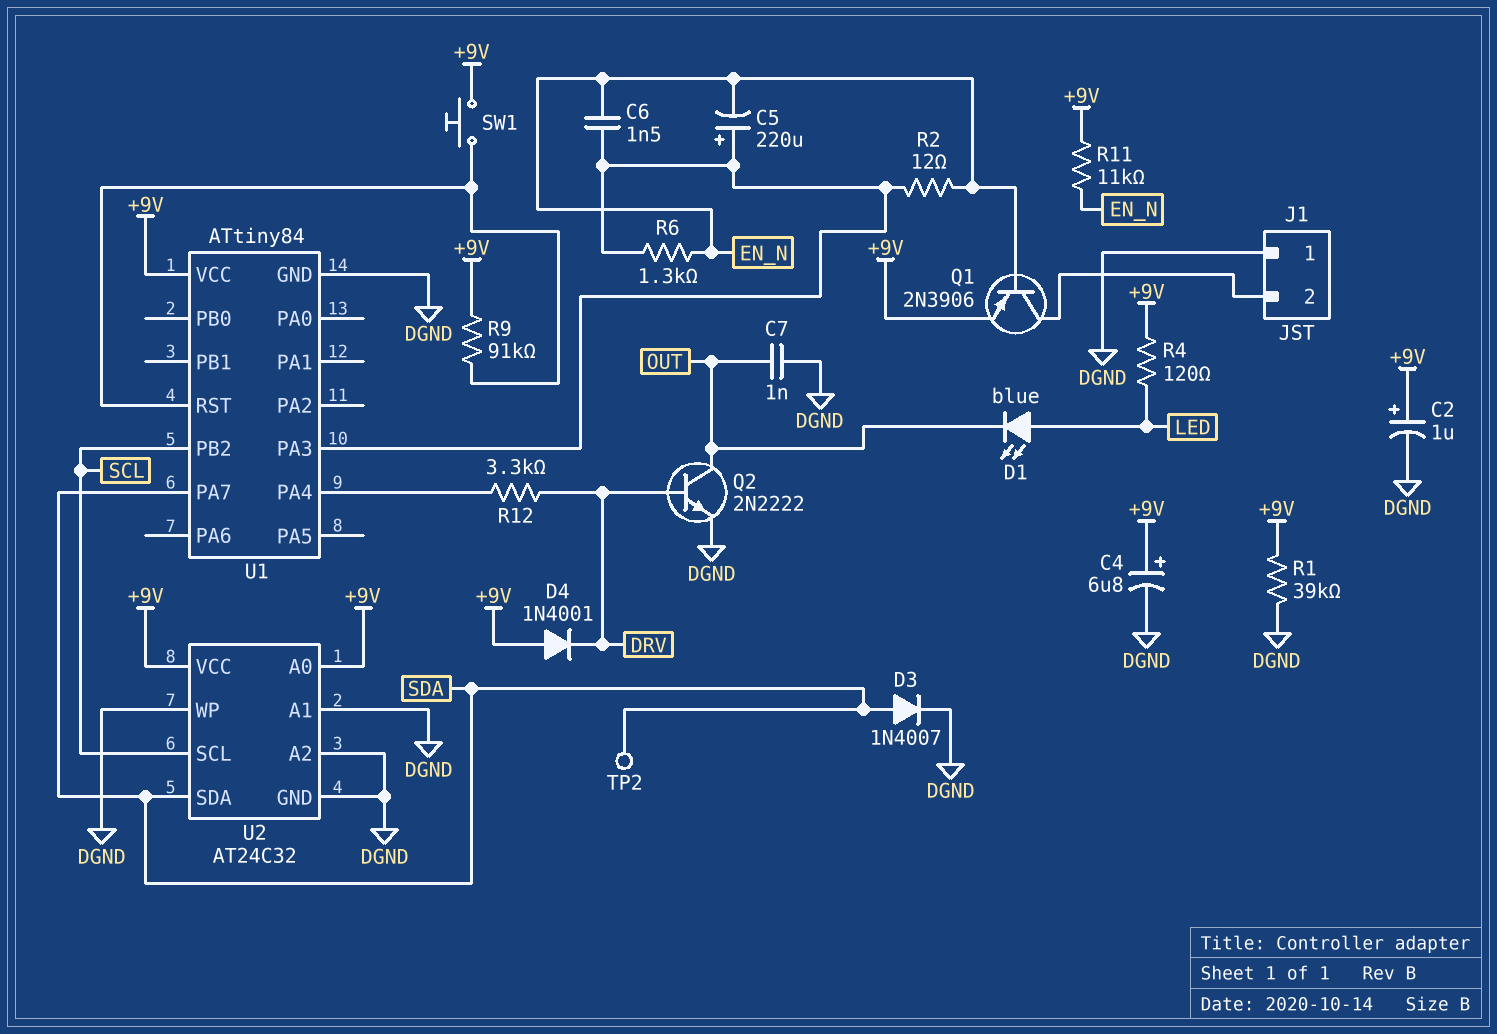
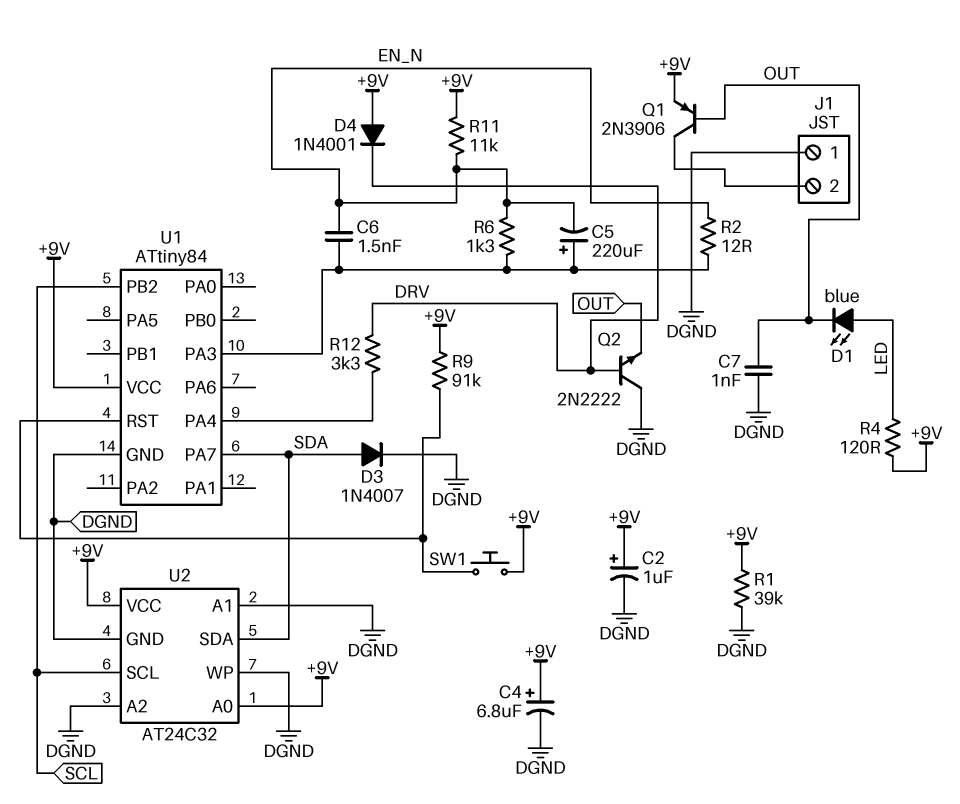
Q1: PNP 2N3906 (B EN_N, C J1/2, E +9V) -> PNP 2N3906 (B OUT, C J1/2, E +9V)
Q2: NPN 2N2222 (B DRV, C OUT, E DGND) -> NPN 2N2222 (B DRV, C DGND, E OUT)
TP2: test point (SDA) -> none

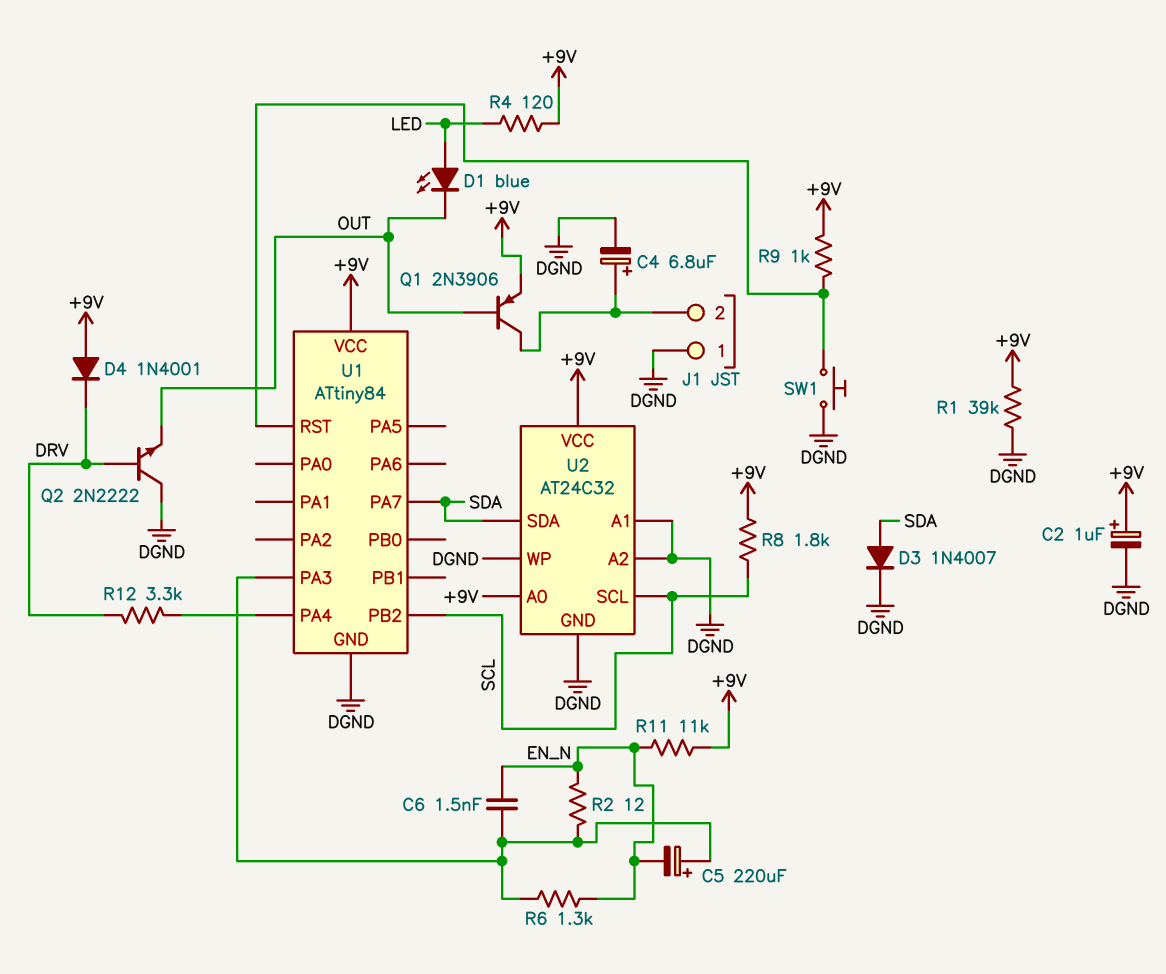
C4: 6.8uF (plus +9V, minus DGND) -> 6.8uF (plus J1/2, minus DGND)
C7: 1nF (DGND, OUT) -> none
R8: none -> 1.8k (+9V, SCL)
R9: 91k (+9V, U1/RST) -> 1k (+9V, U1/RST)
SW1: button (+9V, U1/RST) -> button (DGND, U1/RST)

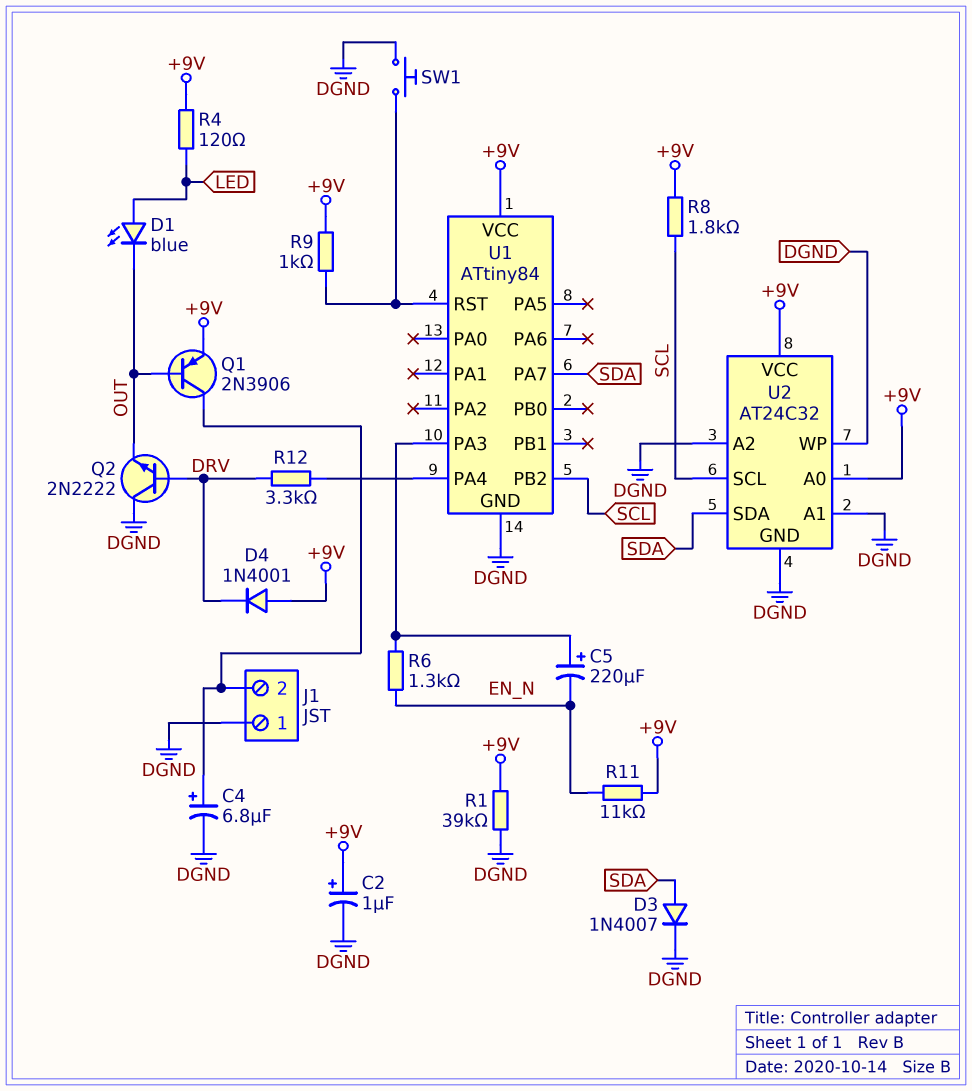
C6: 1.5nF (EN_N, U1/PA3) -> none
R2: 12 (EN_N, U1/PA3) -> none

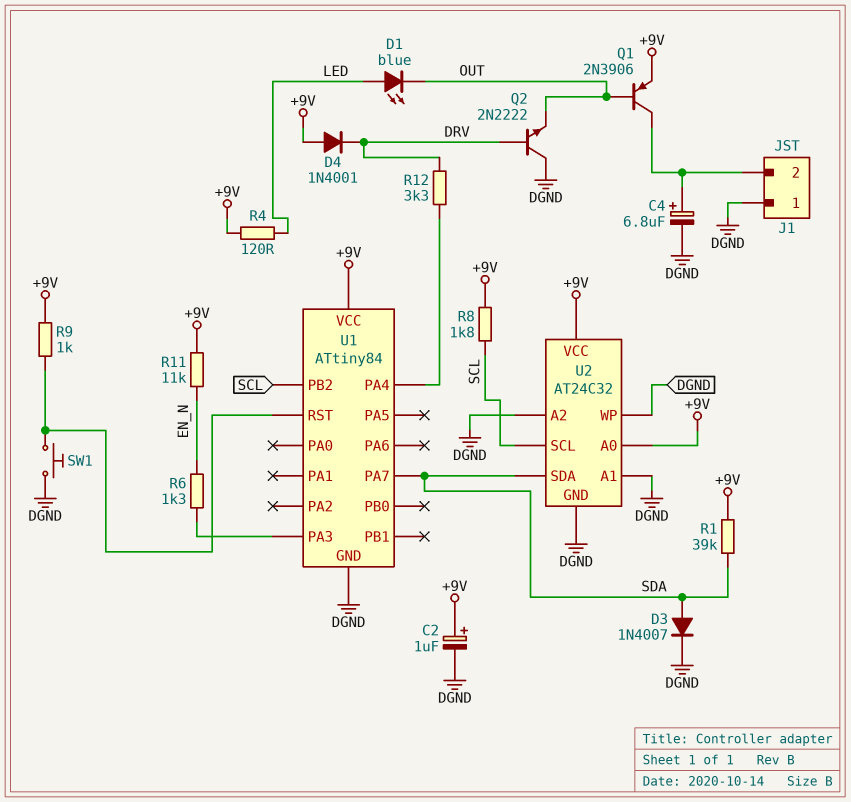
C5: 220uF (plus U1/PA3, minus EN_N) -> none
R1: 39k (+9V, DGND) -> 39k (+9V, SDA)

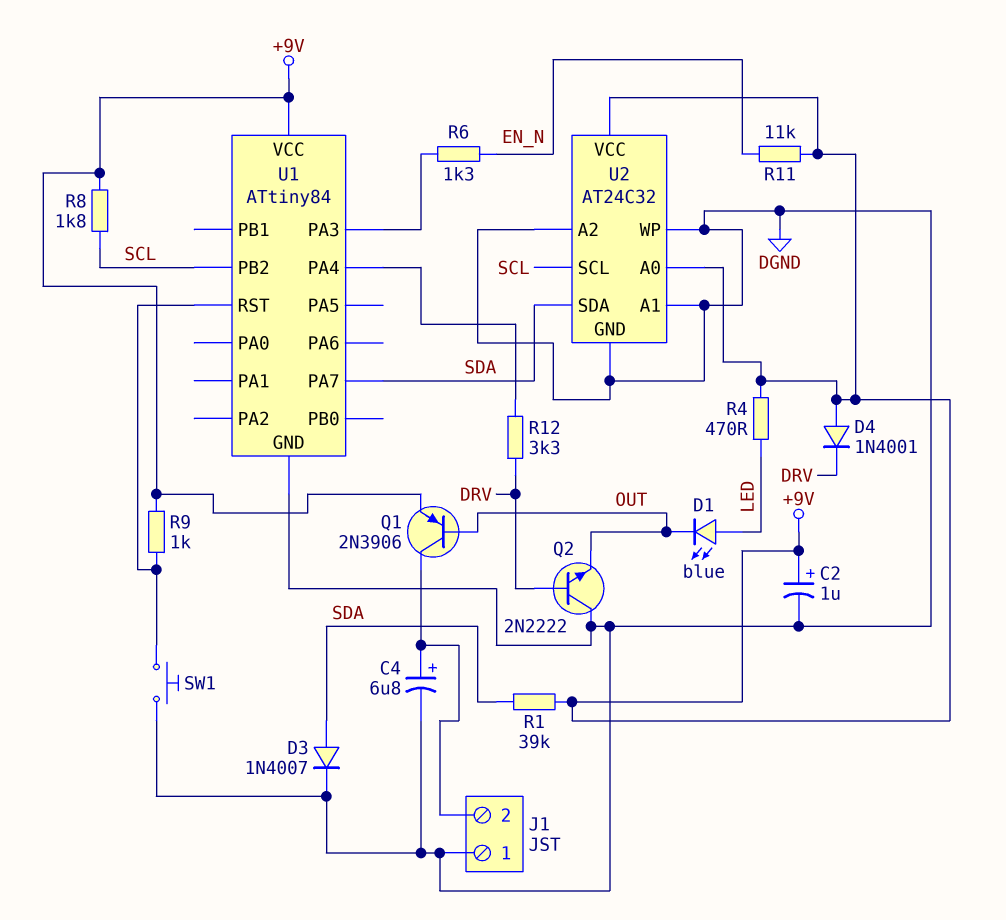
R4: 120 (+9V, LED) -> 470 (+9V, LED)

